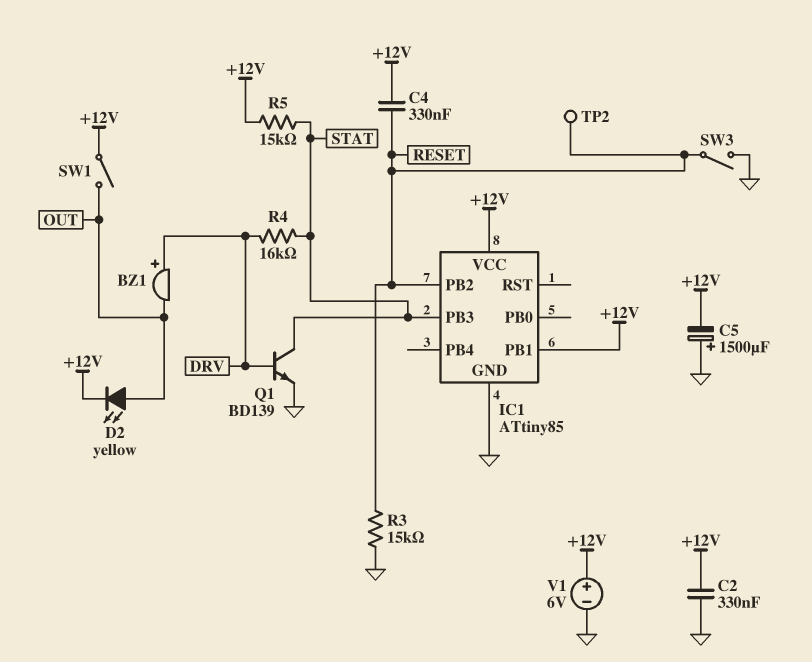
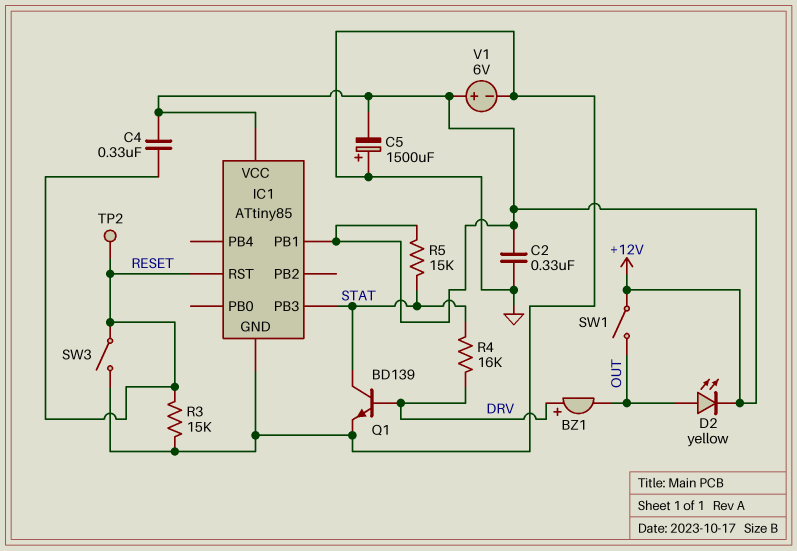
IC1 pin PB2: RESET -> none
IC1 pin RST: none -> RESET

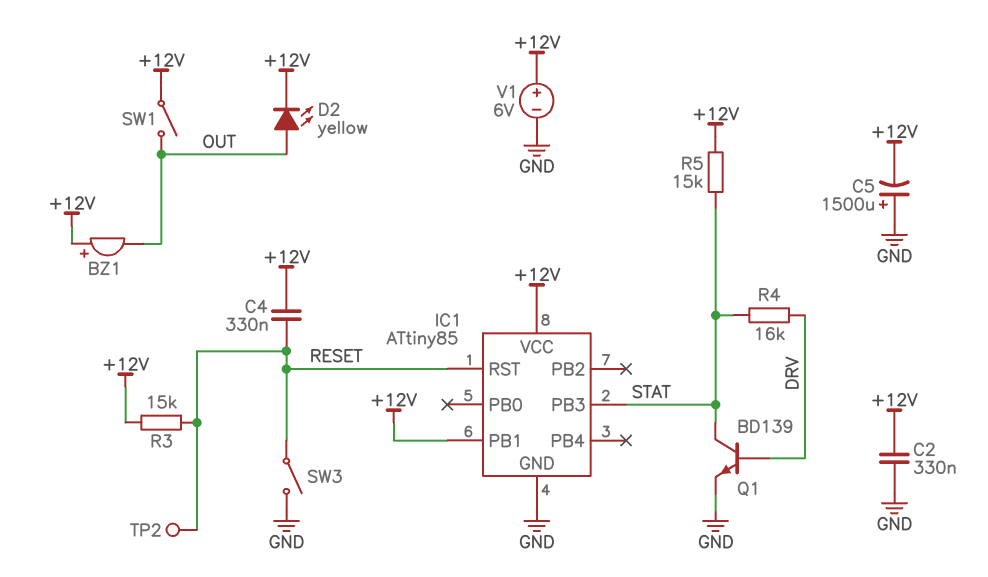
BZ1: buzzer (plus DRV, minus OUT) -> buzzer (plus +12V, minus OUT)
R3: 15k (GND, RESET) -> 15k (+12V, RESET)

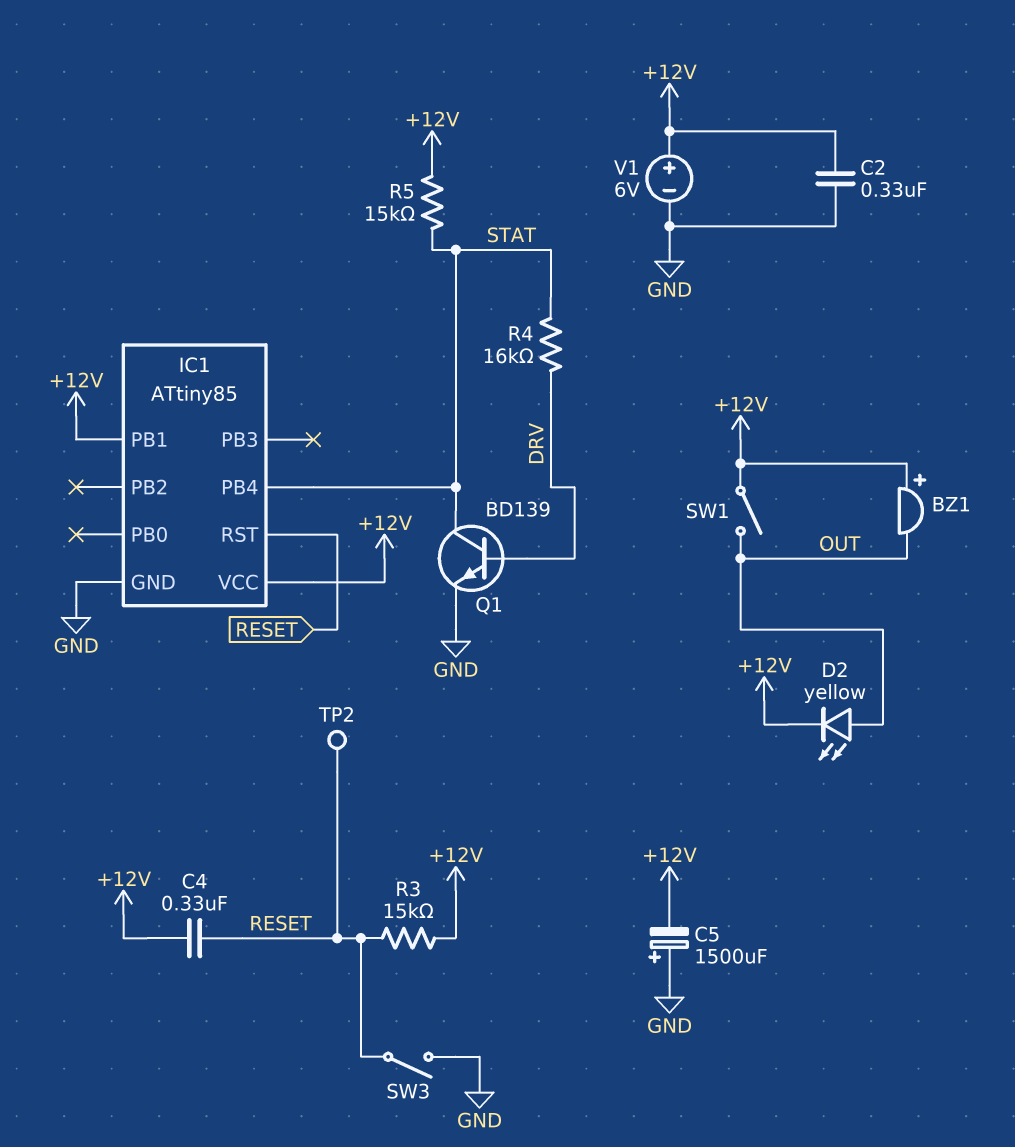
IC1 pin PB3: STAT -> none
IC1 pin PB4: none -> STAT

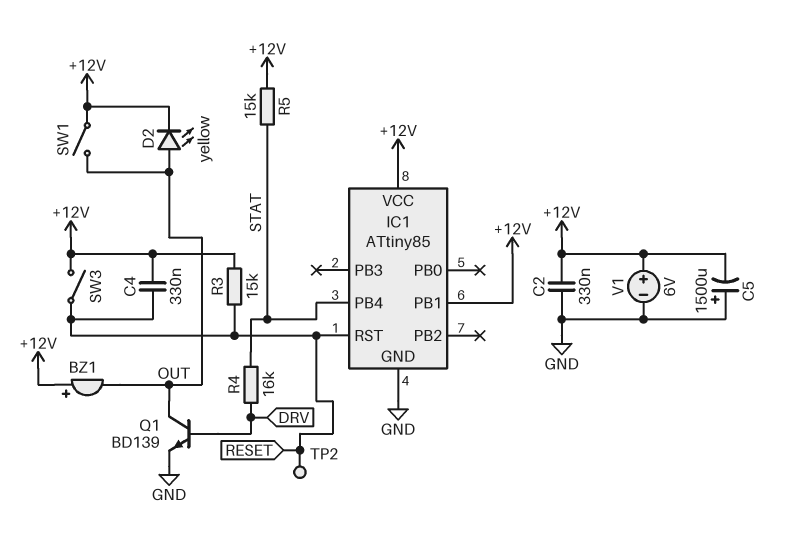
Q1: NPN BD139 (B DRV, C STAT, E GND) -> NPN BD139 (B DRV, C OUT, E GND)
SW3: switch (GND, RESET) -> switch (+12V, RESET)

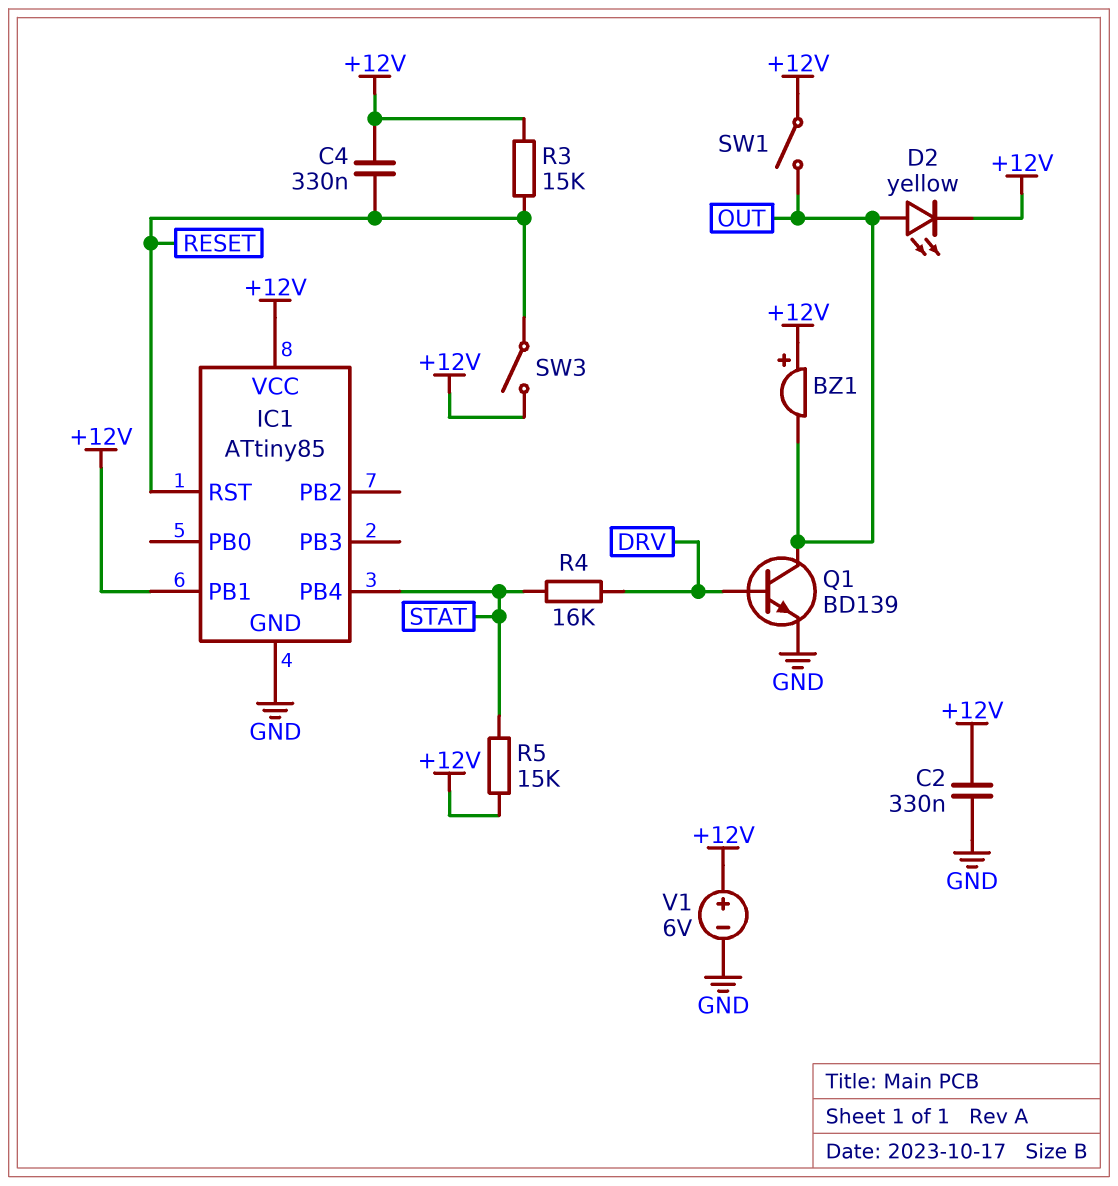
C5: 1500uF (plus GND, minus +12V) -> none
TP2: test point (RESET) -> none

